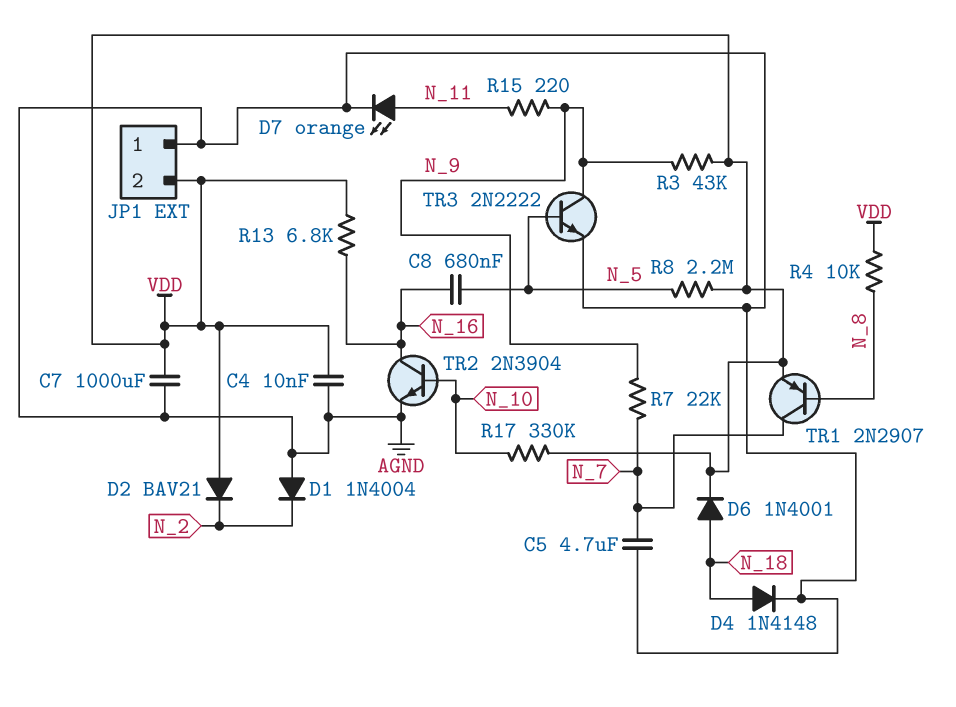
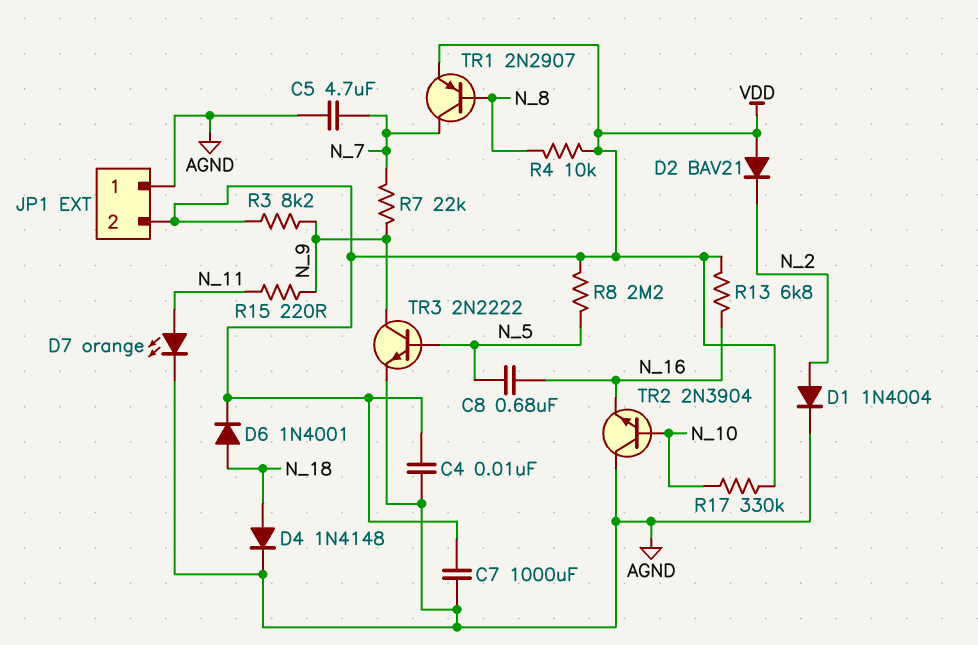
D1: diode 1N4004 (A AGND, K N_2) -> diode 1N4004 (A N_2, K AGND)
R3: 43k (N_9, VDD) -> 8.2k (N_9, VDD)
TR2: NPN 2N3904 (B N_10, C N_16, E AGND) -> NPN 2N3904 (B N_10, C AGND, E N_16)

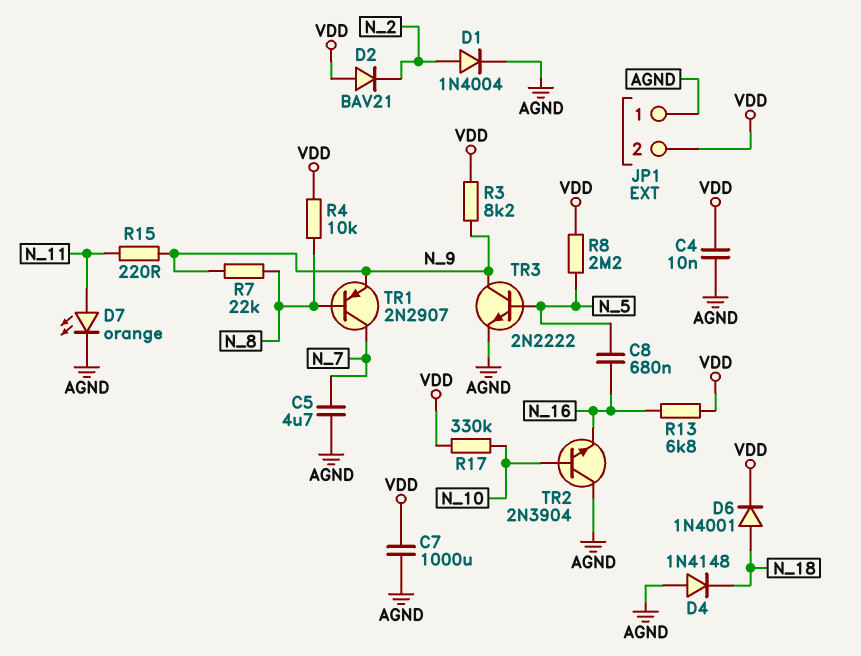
D4: diode 1N4148 (A N_18, K AGND) -> diode 1N4148 (A AGND, K N_18)
R7: 22k (N_7, N_9) -> 22k (N_8, N_9)
TR1: PNP 2N2907 (B N_8, C N_7, E VDD) -> PNP 2N2907 (B N_8, C N_7, E N_9)

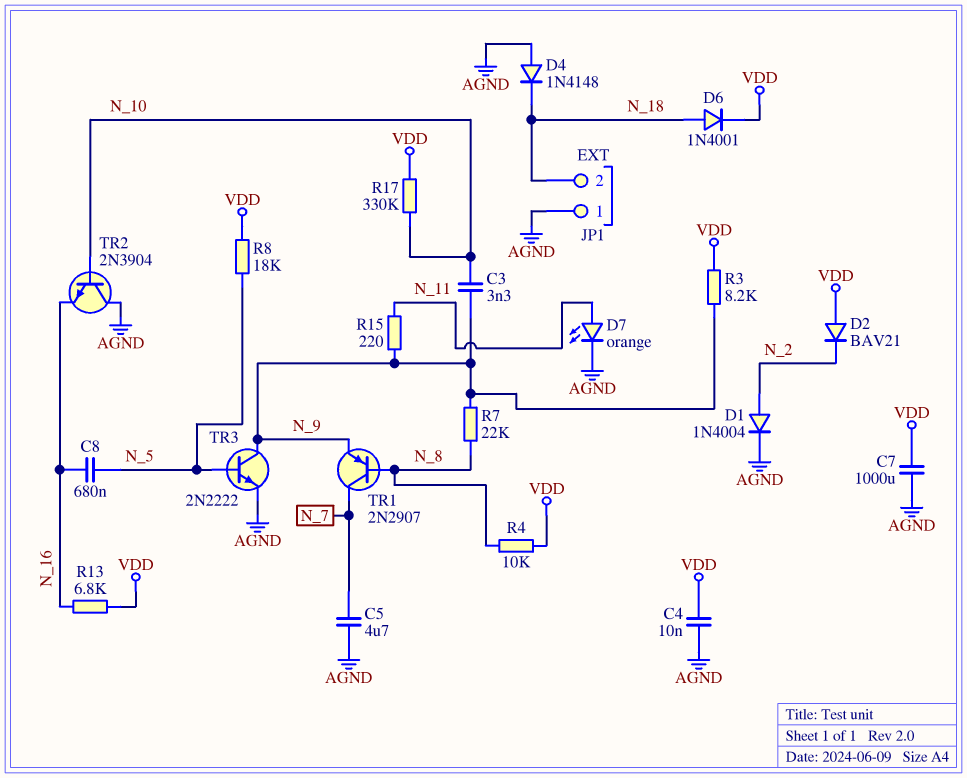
C3: none -> 3.3nF (N_9, N_10)
JP1 pin 2: VDD -> N_18
R8: 2.2M (N_5, VDD) -> 18k (N_5, VDD)

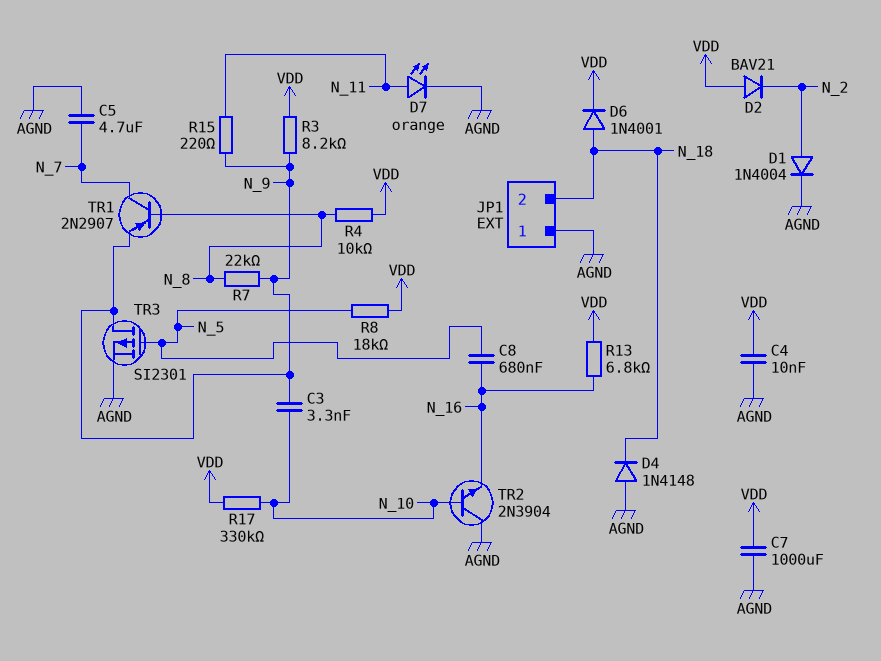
TR3: NPN 2N2222 (B N_5, C N_9, E AGND) -> PMOS SI2301 (G N_5, D N_9, S AGND)

